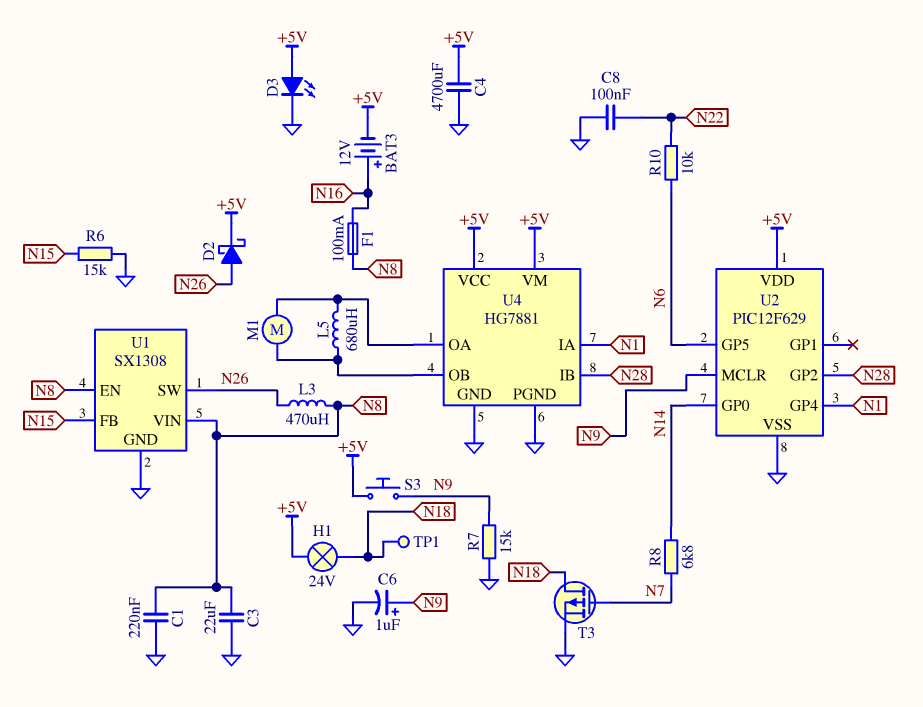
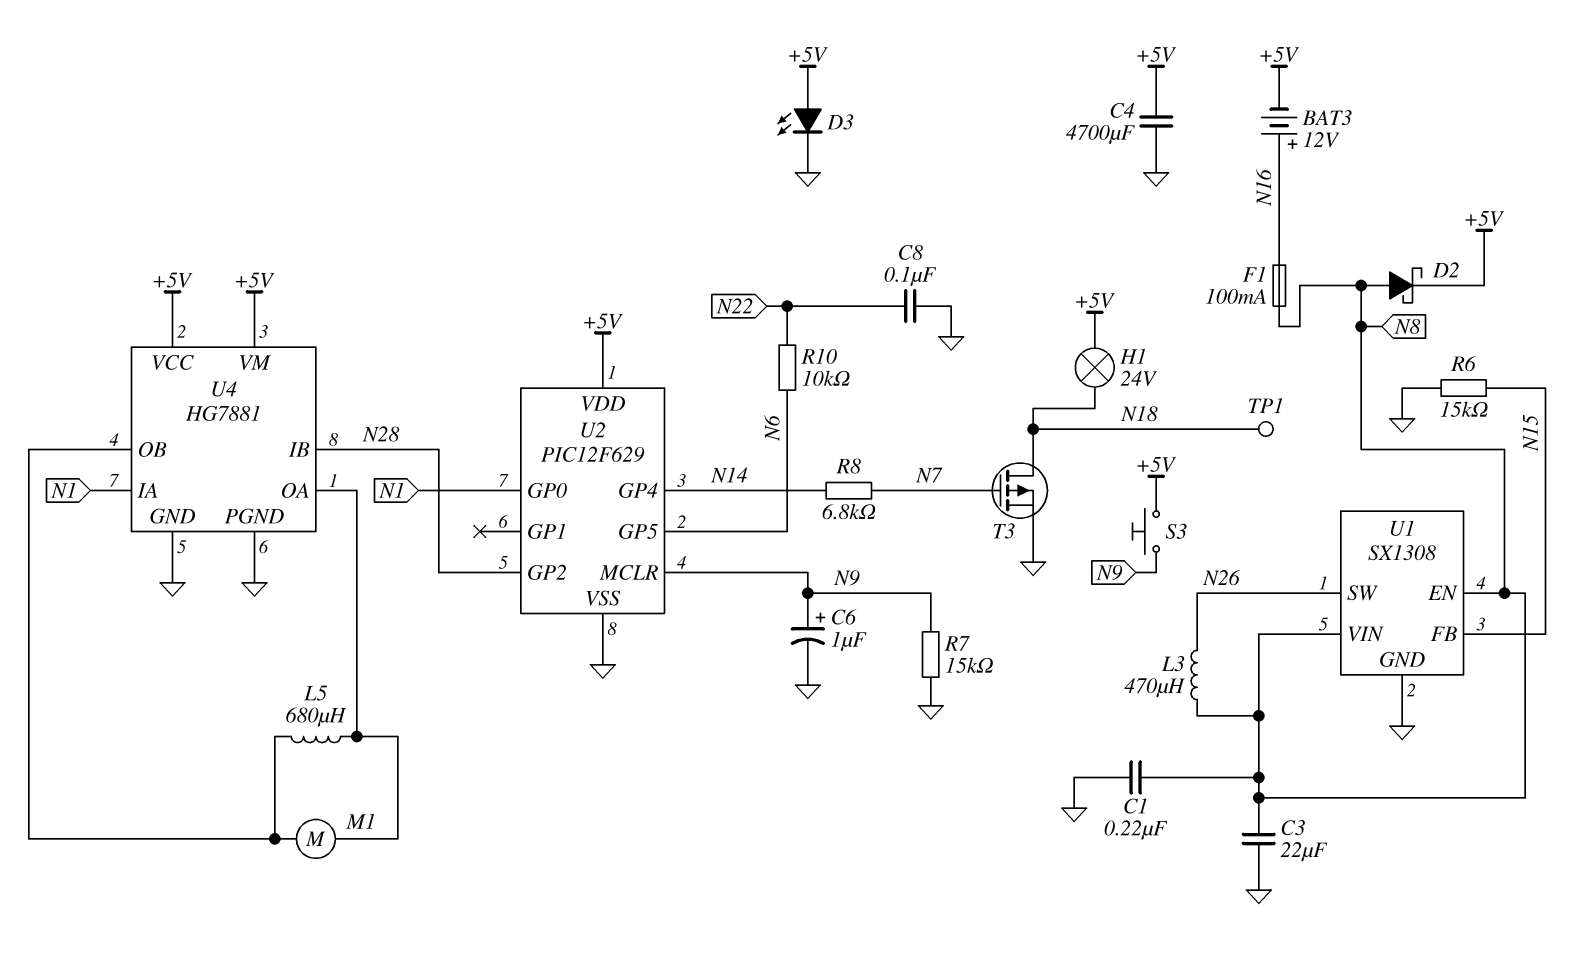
D2: schottky (A N26, K +5V) -> schottky (A N8, K +5V)
U2 pin GP0: N14 -> N1
U2 pin GP4: N1 -> N14

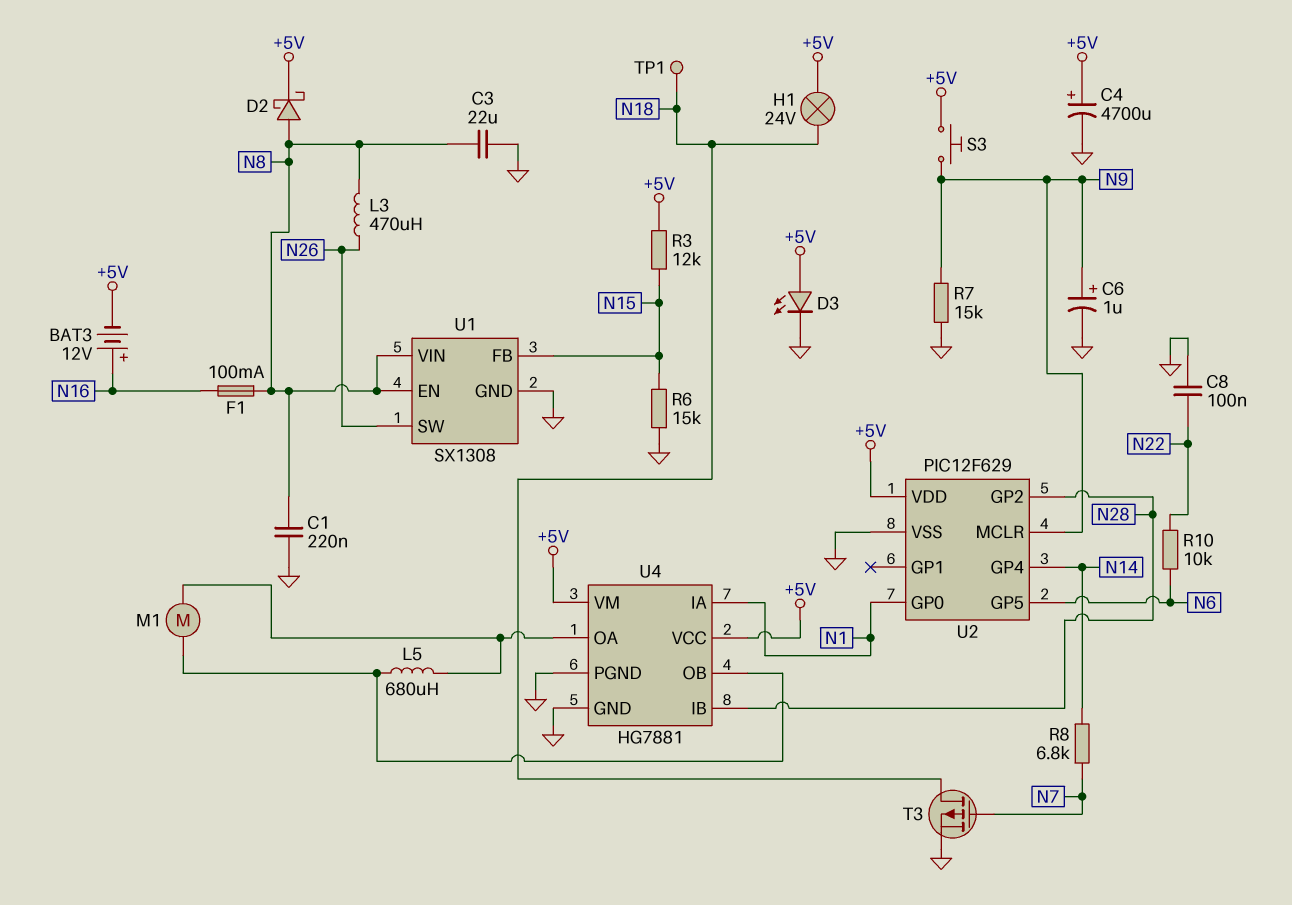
C4: 4700uF (+5V, GND) -> 4700uF (plus +5V, minus GND)
R3: none -> 12k (+5V, N15)

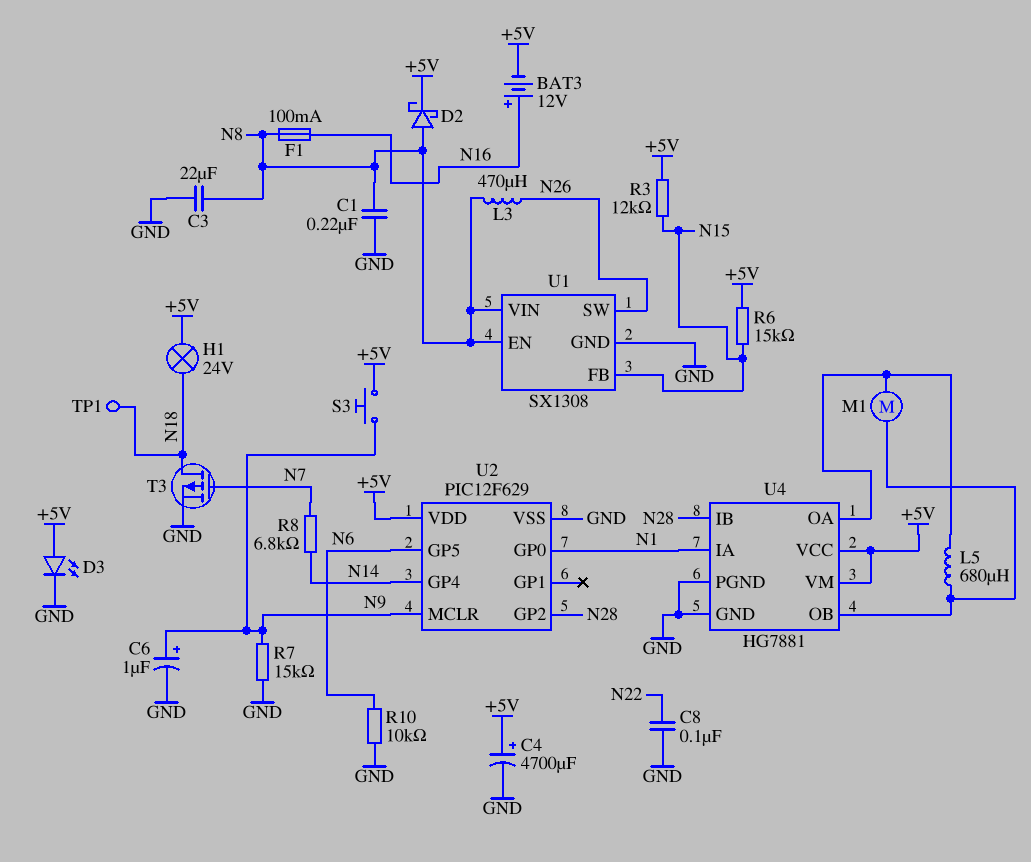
R6: 15k (GND, N15) -> 15k (+5V, N15)
R10: 10k (N6, N22) -> 10k (GND, N6)

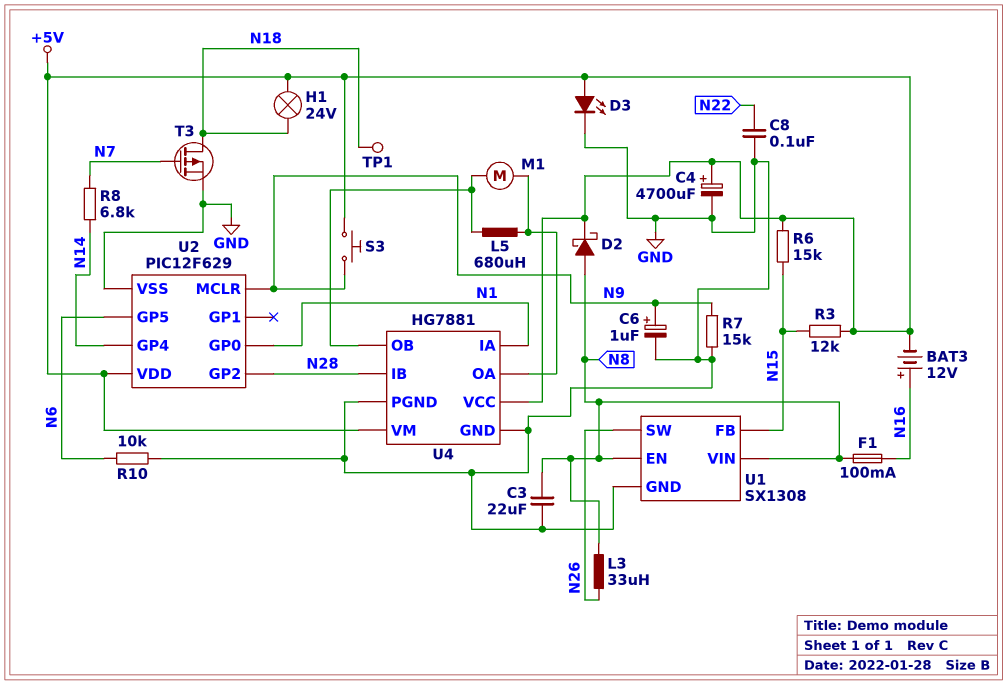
C1: 220nF (GND, N8) -> none
L3: 470uH (N8, N26) -> 33uH (N8, N26)

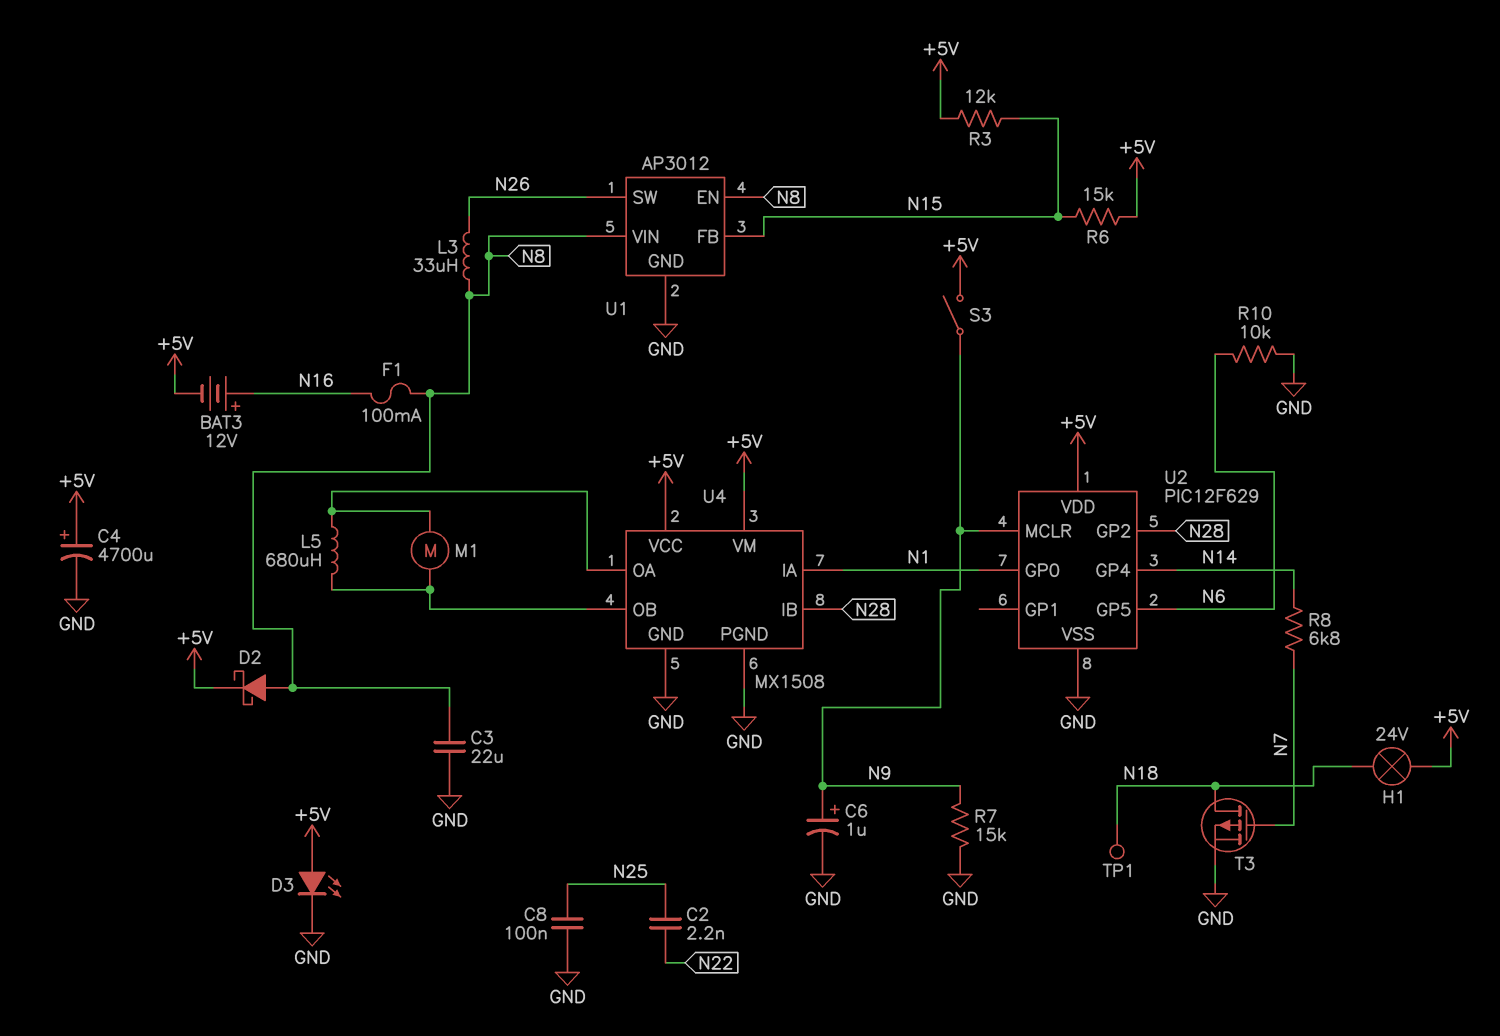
C2: none -> 2.2nF (N22, N25)
C8: 100nF (GND, N22) -> 100nF (GND, N25)
S3: button (+5V, N9) -> switch (+5V, N9)
U1: SX1308 -> AP3012
U4: HG7881 -> MX1508

